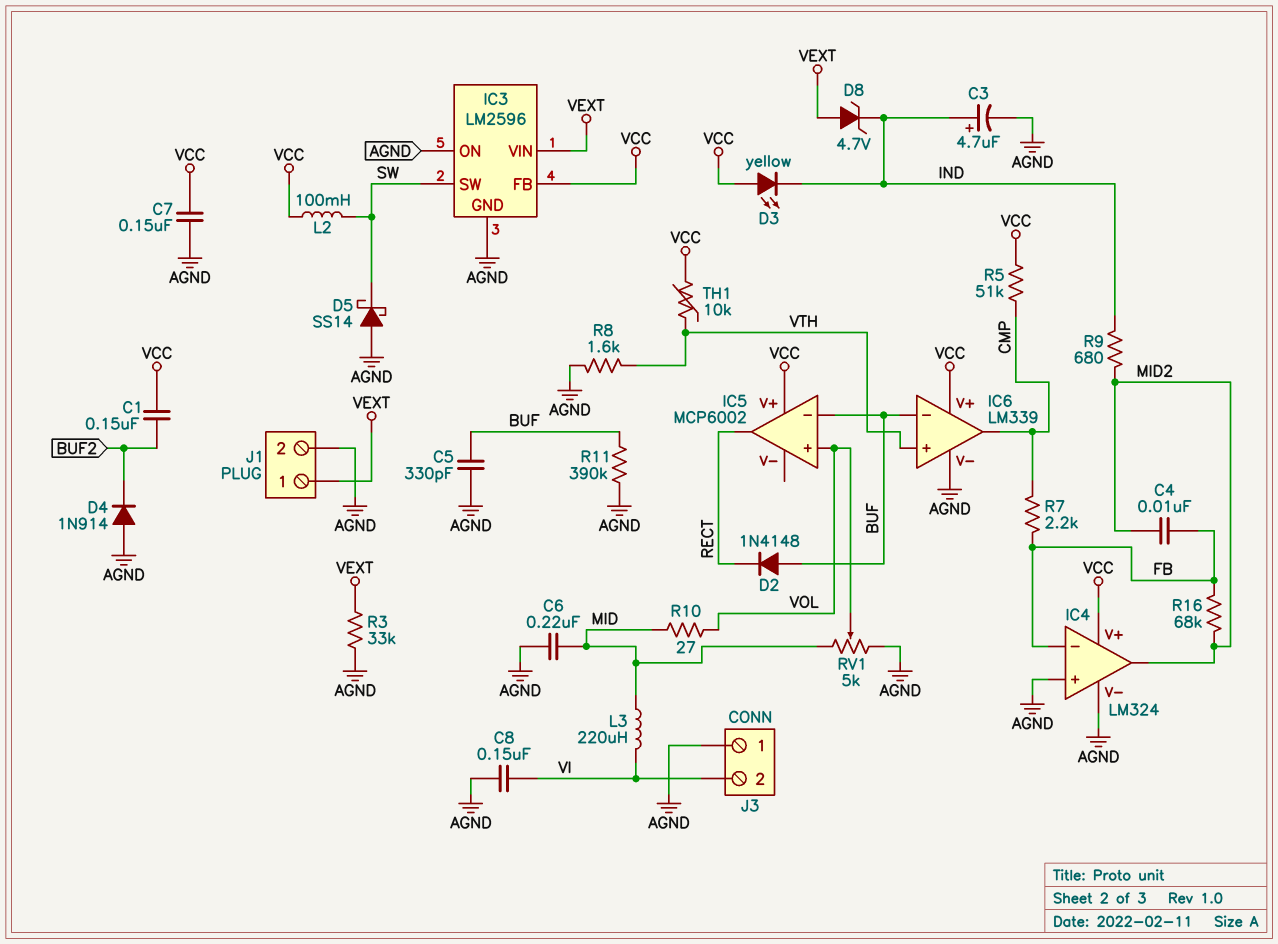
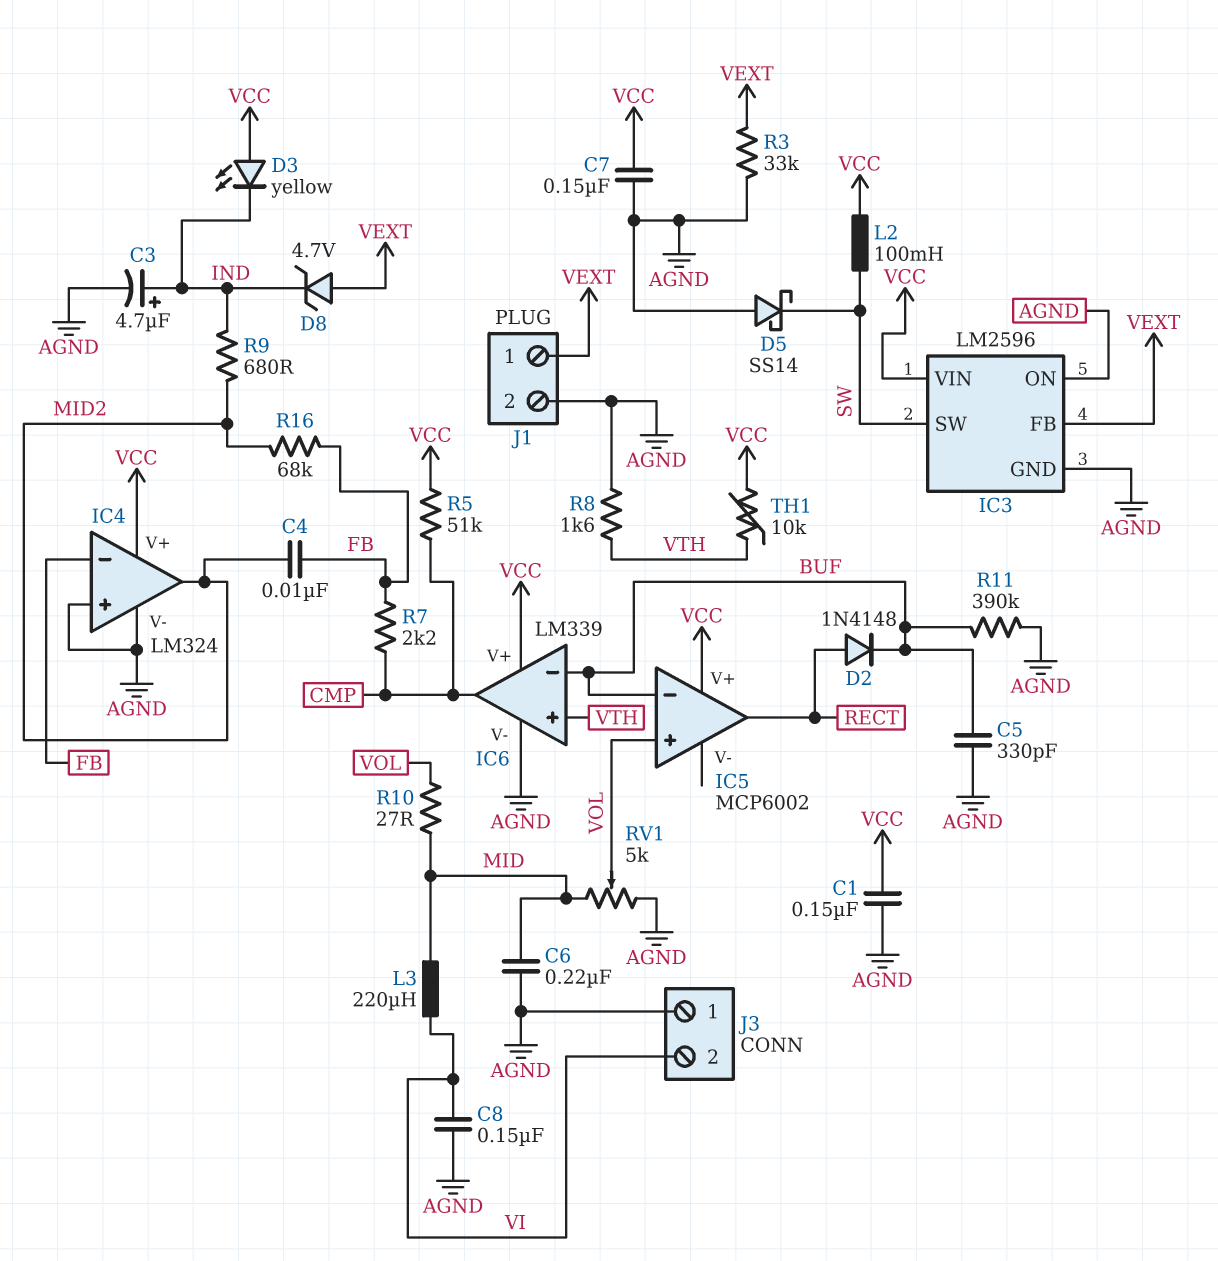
C1: 150nF (BUF2, VCC) -> 150nF (AGND, VCC)
D2: diode 1N4148 (A BUF, K RECT) -> diode 1N4148 (A RECT, K BUF)
D4: diode 1N914 (A AGND, K BUF2) -> none
IC3 pin FB: VCC -> VEXT
IC3 pin VIN: VEXT -> VCC

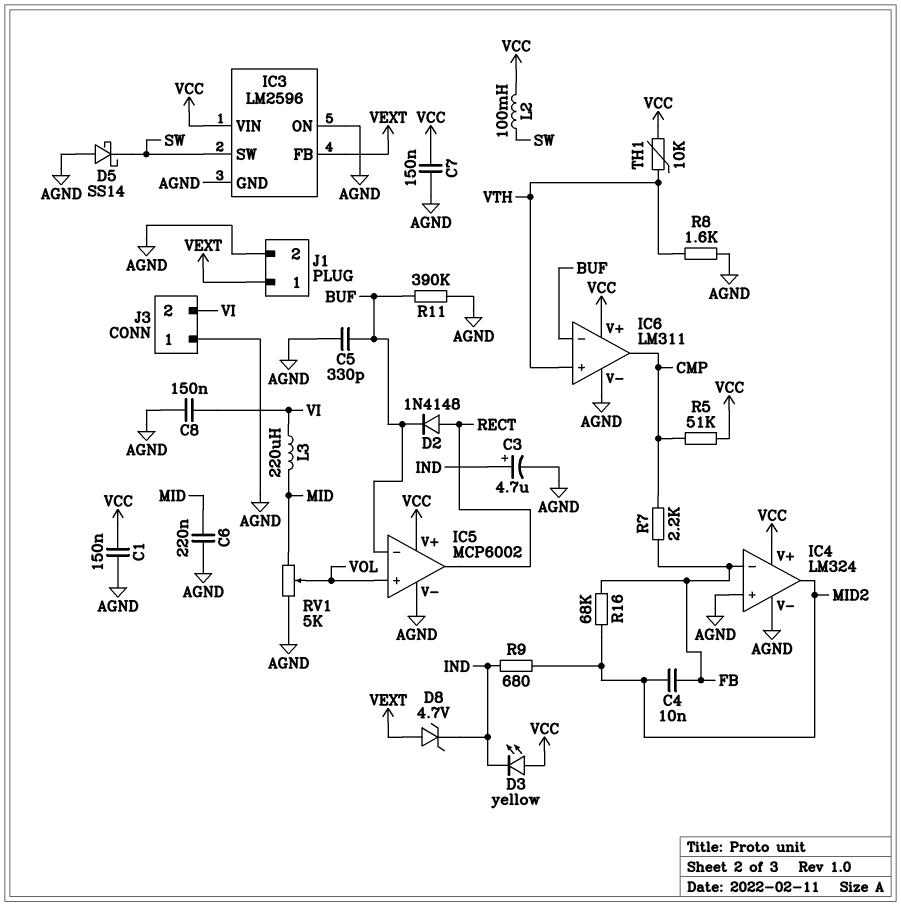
IC5 pin V-: none -> AGND
IC6: LM339 -> LM311
R3: 33k (AGND, VEXT) -> none
R10: 27 (MID, VOL) -> none

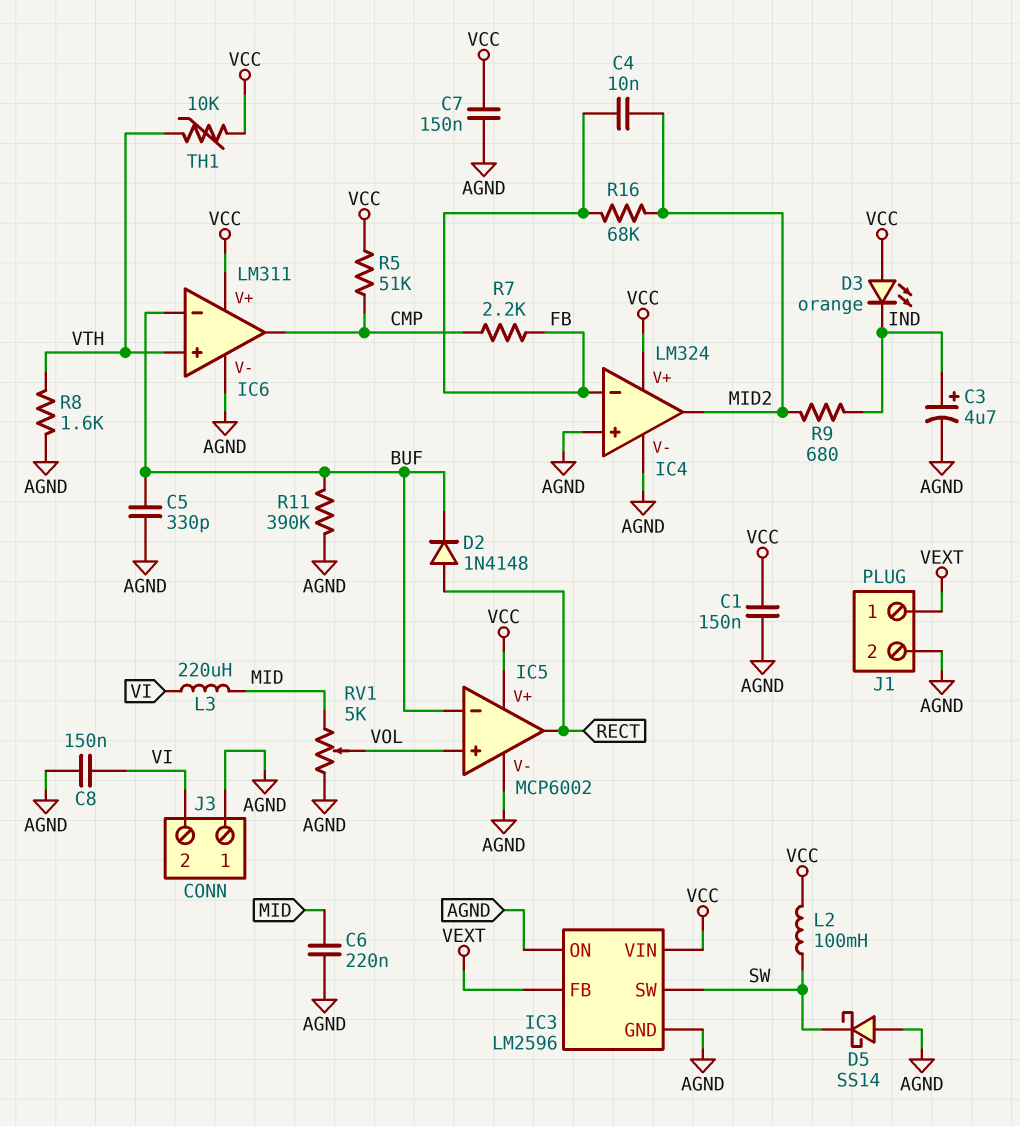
D3: LED yellow (A VCC, K IND) -> LED orange (A VCC, K IND)
D8: zener 4.7V (A VEXT, K IND) -> none

